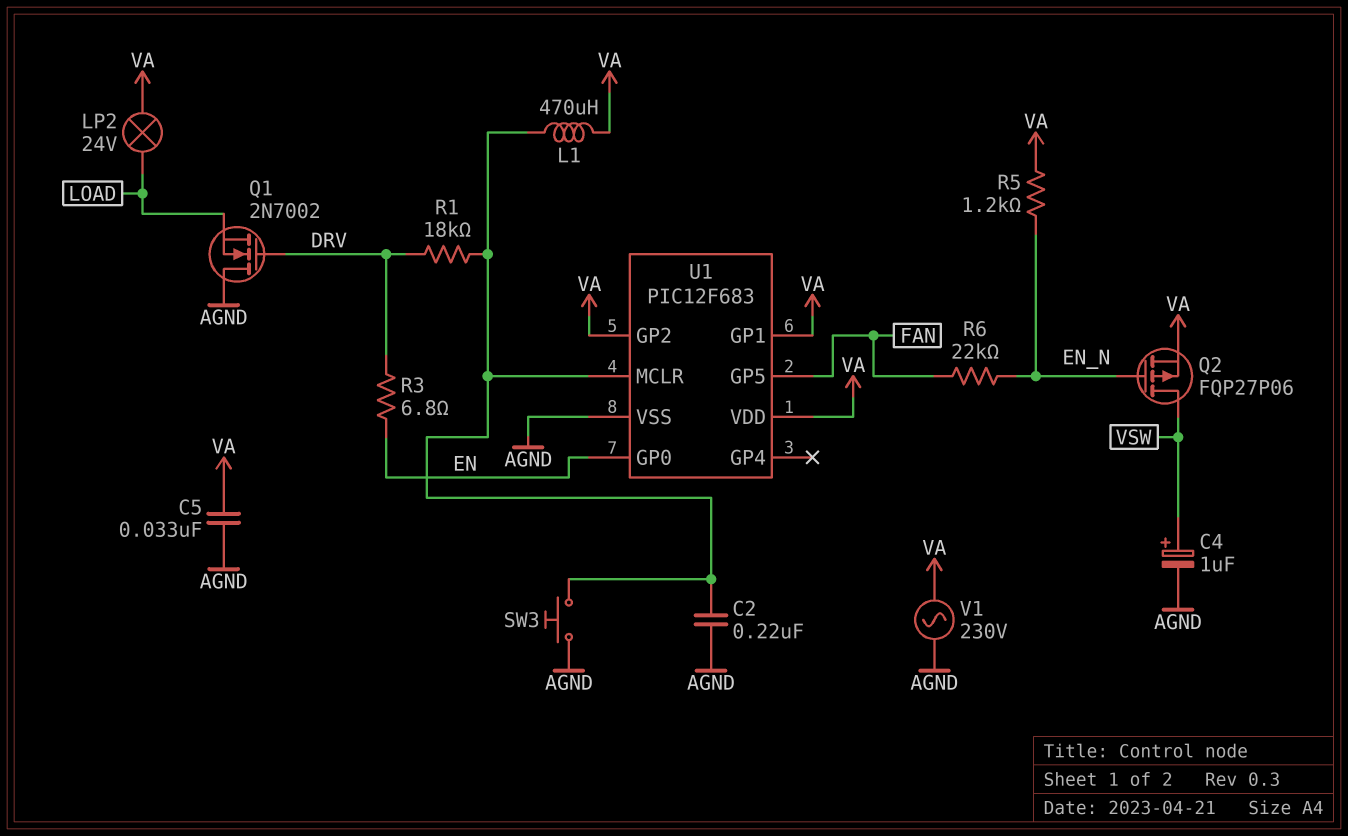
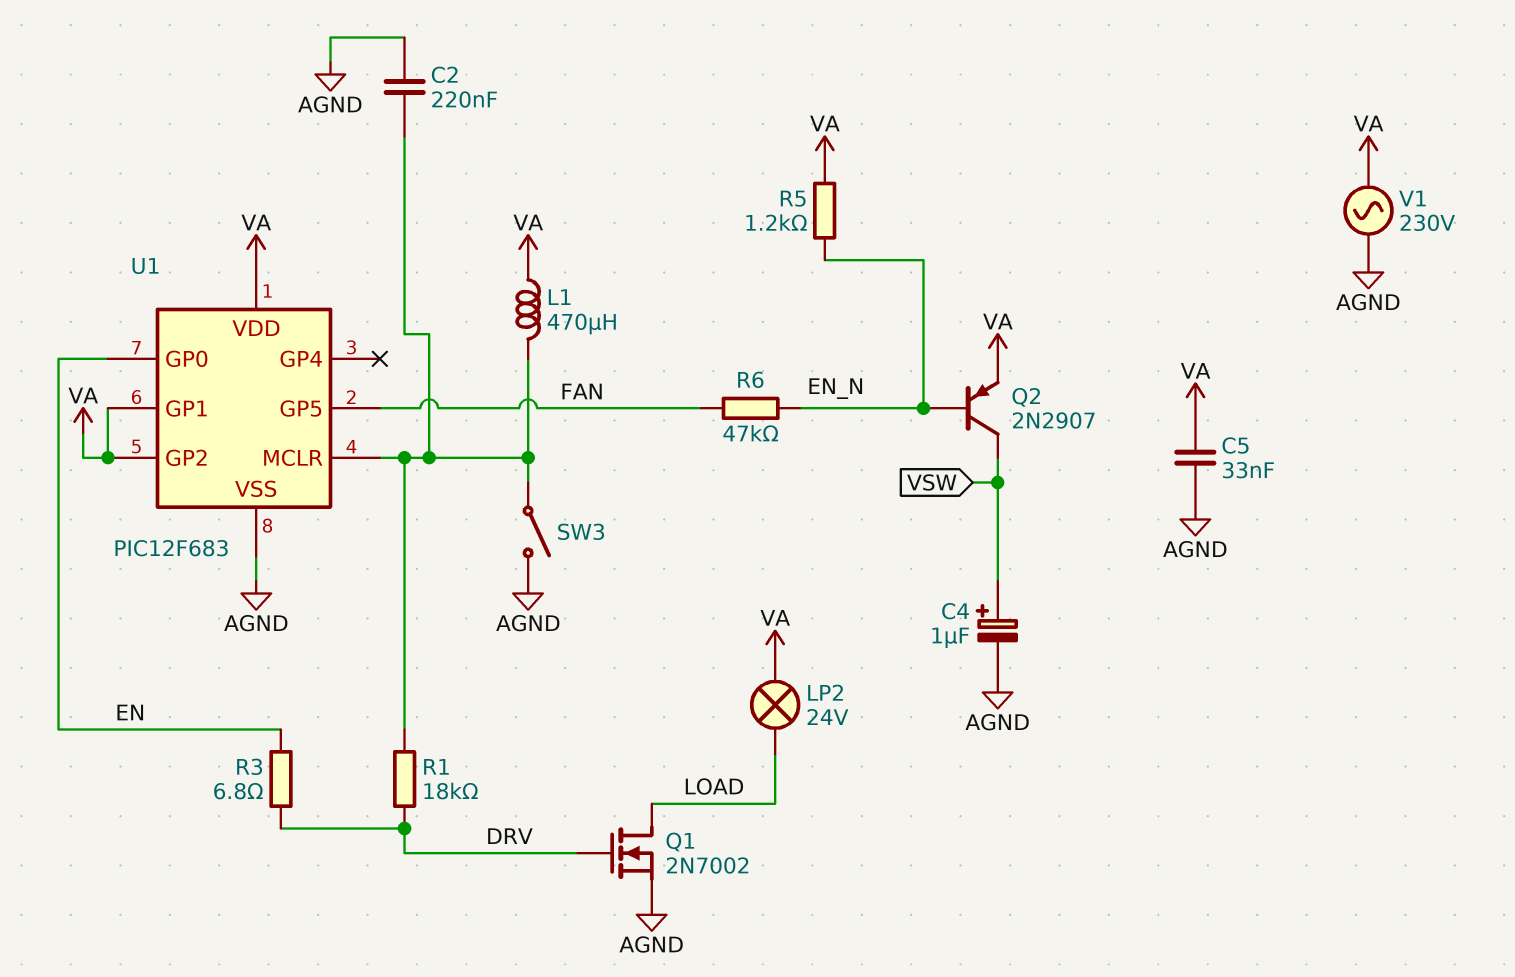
Q1: NMOS 2N7002 (G DRV, D AGND, S LOAD) -> NMOS 2N7002 (G DRV, D LOAD, S AGND)
Q2: PMOS FQP27P06 (G EN_N, D VSW, S VA) -> PNP 2N2907 (B EN_N, C VSW, E VA)
R6: 22k (EN_N, FAN) -> 47k (EN_N, FAN)
SW3: button (AGND, U1/MCLR) -> switch (AGND, U1/MCLR)

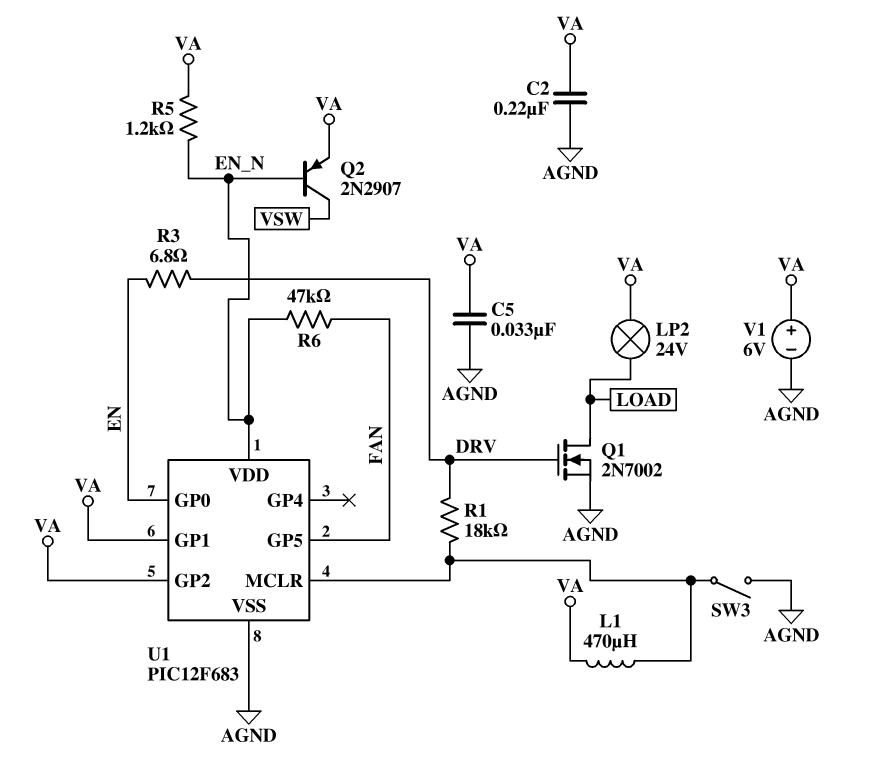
C2: 220nF (AGND, U1/MCLR) -> 220nF (AGND, VA)
C4: 1uF (plus VSW, minus AGND) -> none
U1 pin VDD: VA -> EN_N
V1: AC 230V (AGND, VA) -> 6V (plus VA, minus AGND)

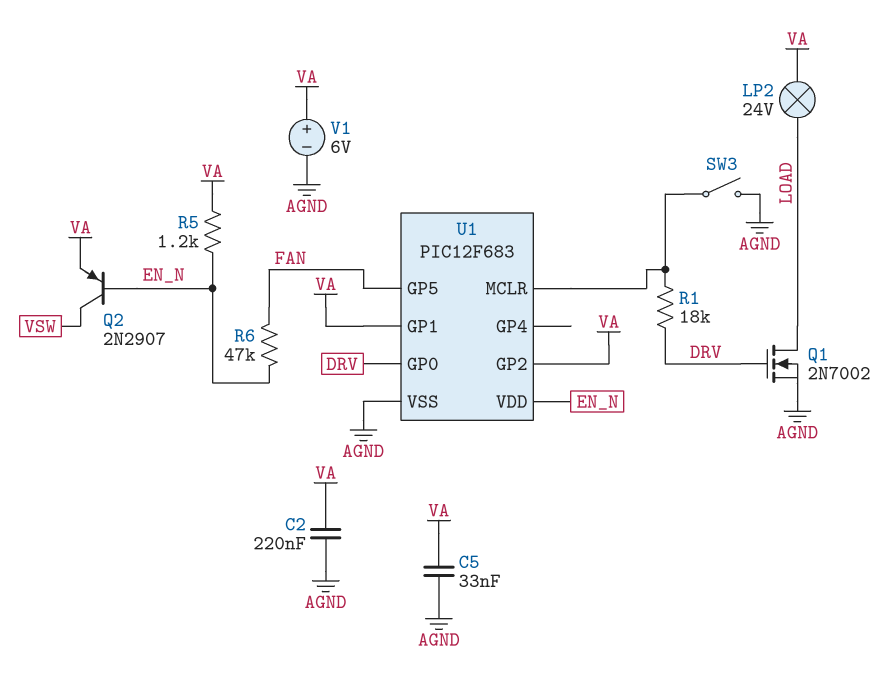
L1: 470uH (U1/MCLR, VA) -> none
R3: 6.8 (DRV, EN) -> none
U1 pin GP0: EN -> DRV

